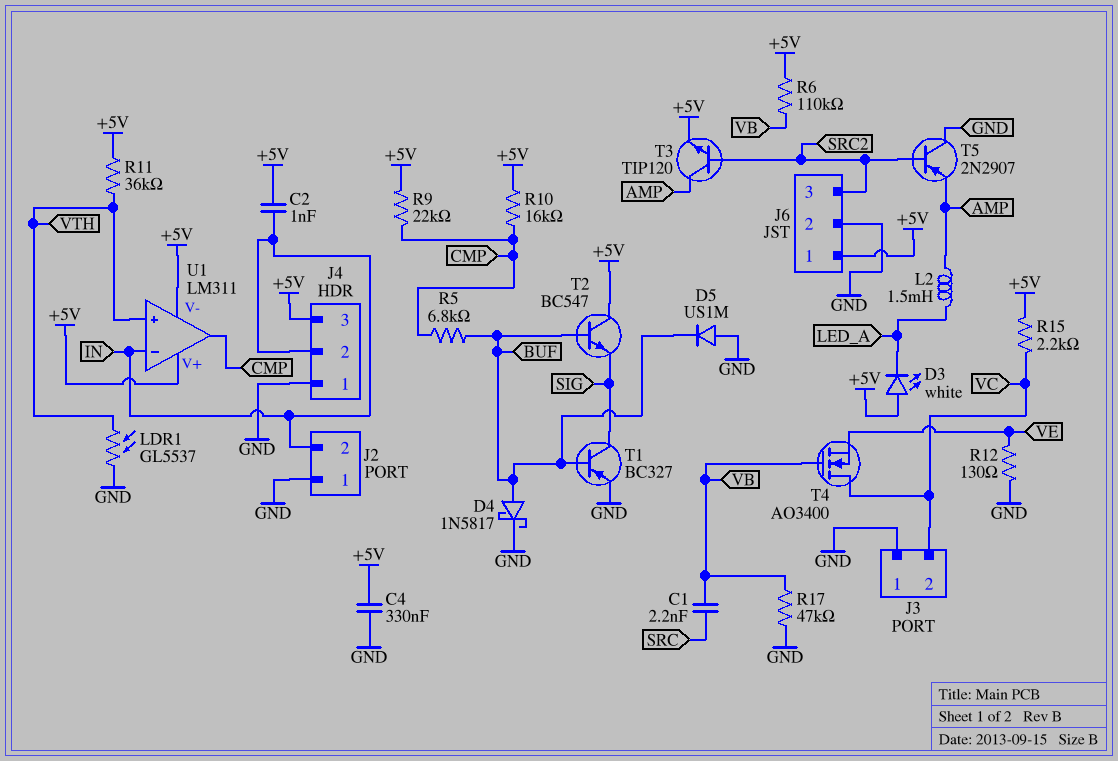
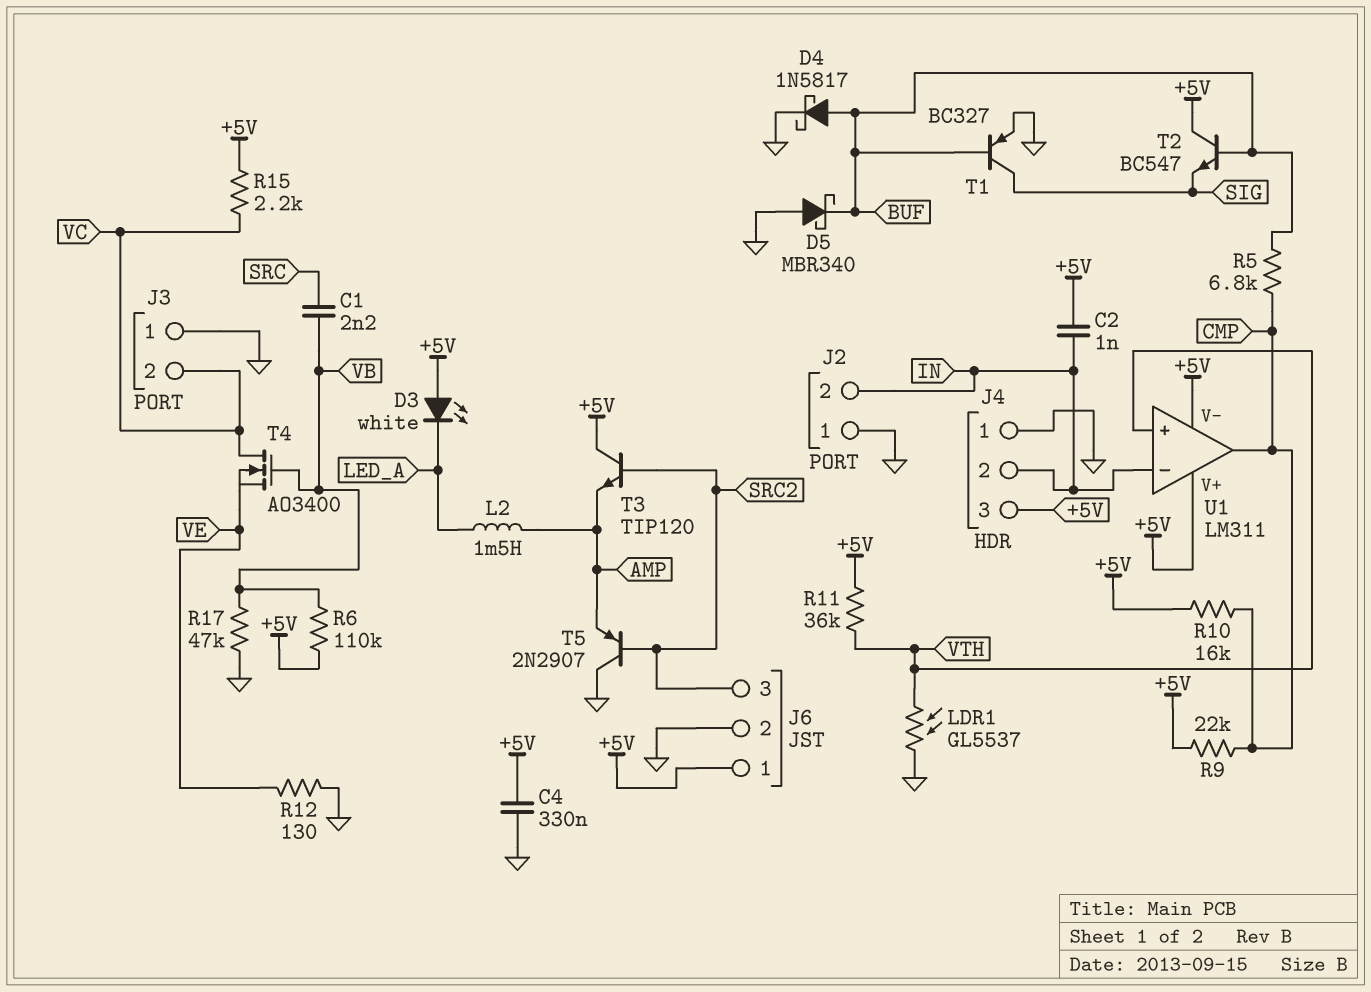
D5: diode US1M (A GND, K BUF) -> schottky MBR340 (A GND, K BUF)
T3: NPN TIP120 (B SRC2, C AMP, E +5V) -> NPN TIP120 (B SRC2, C +5V, E AMP)

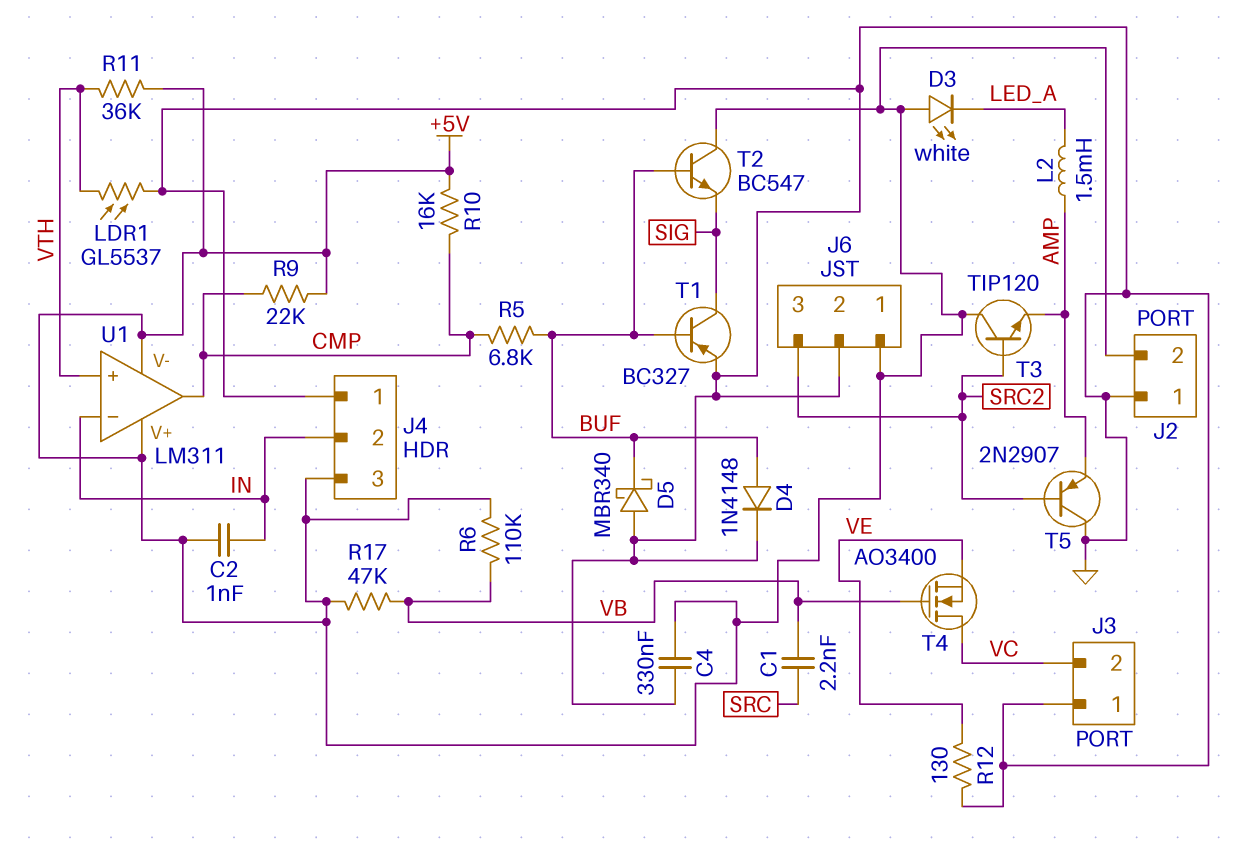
D4: schottky 1N5817 (A BUF, K GND) -> diode 1N4148 (A BUF, K GND)
J2 pin 2: IN -> +5V
R15: 2.2k (+5V, VC) -> none
R17: 47k (GND, VB) -> 47k (+5V, VB)

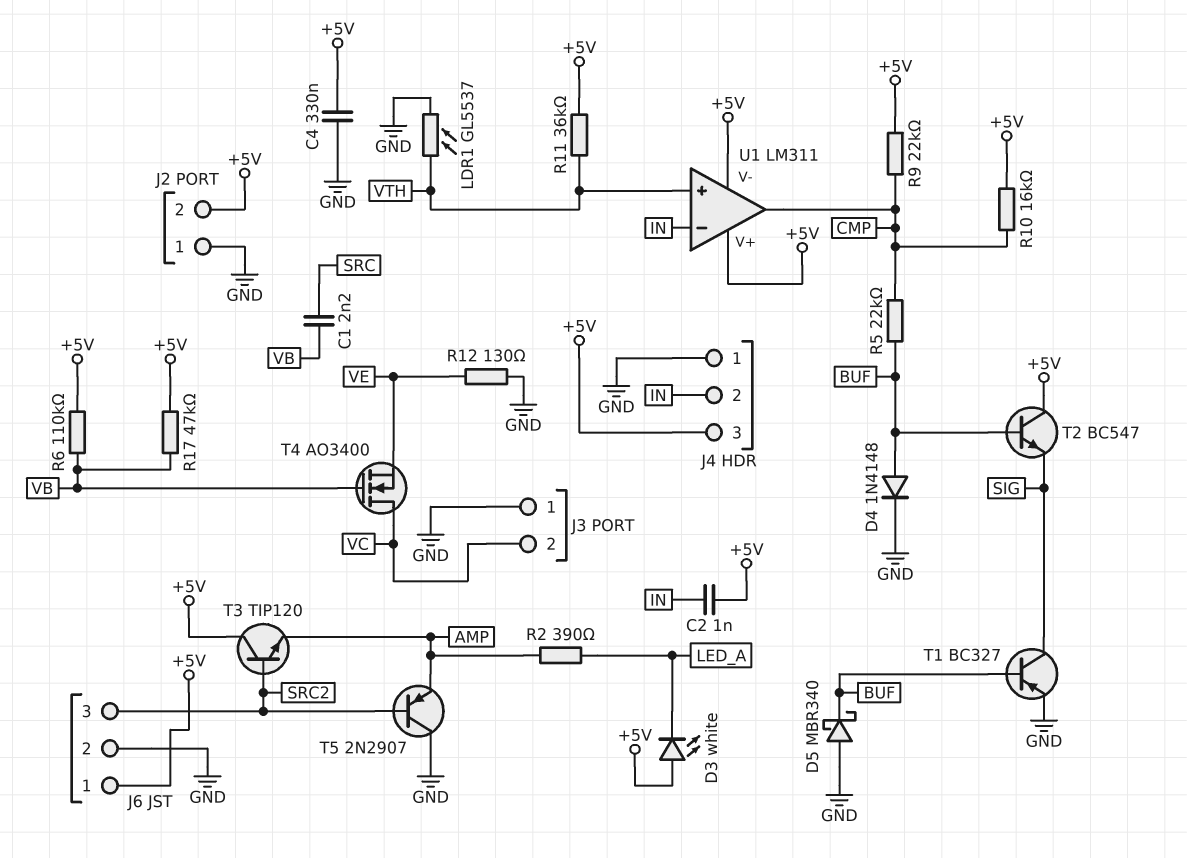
L2: 1.5mH (AMP, LED_A) -> none
R2: none -> 390 (AMP, LED_A)
R5: 6.8k (BUF, CMP) -> 22k (BUF, CMP)

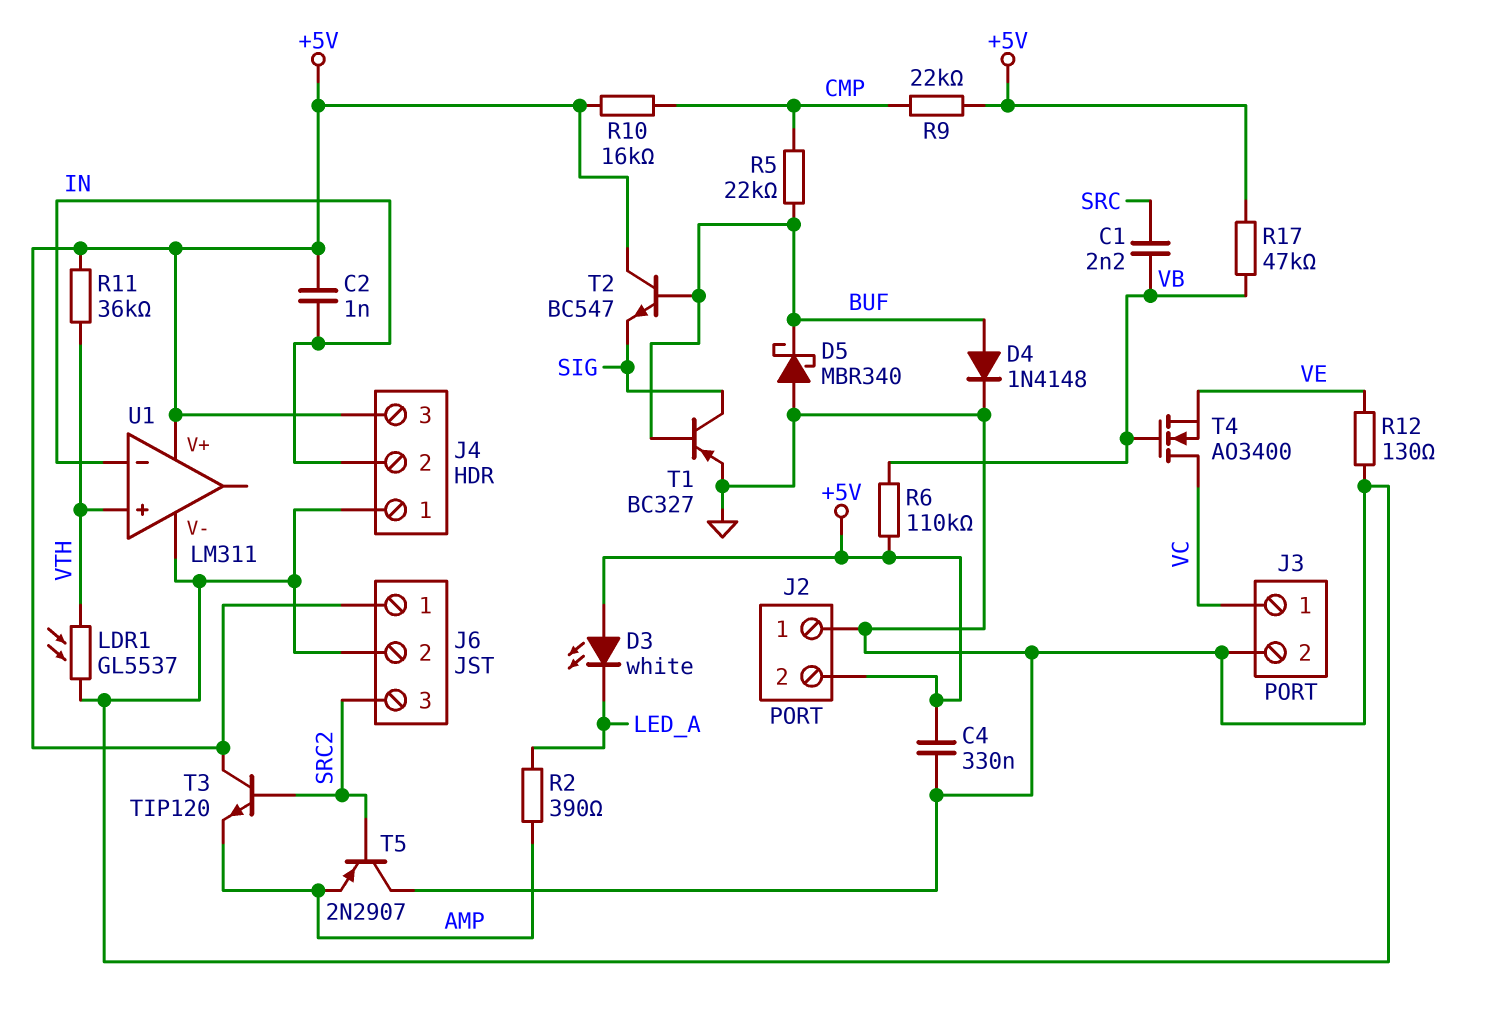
J3 pin 1: GND -> VC
J3 pin 2: VC -> GND
U1 pin V-: +5V -> GND
U1 pin out: CMP -> none

